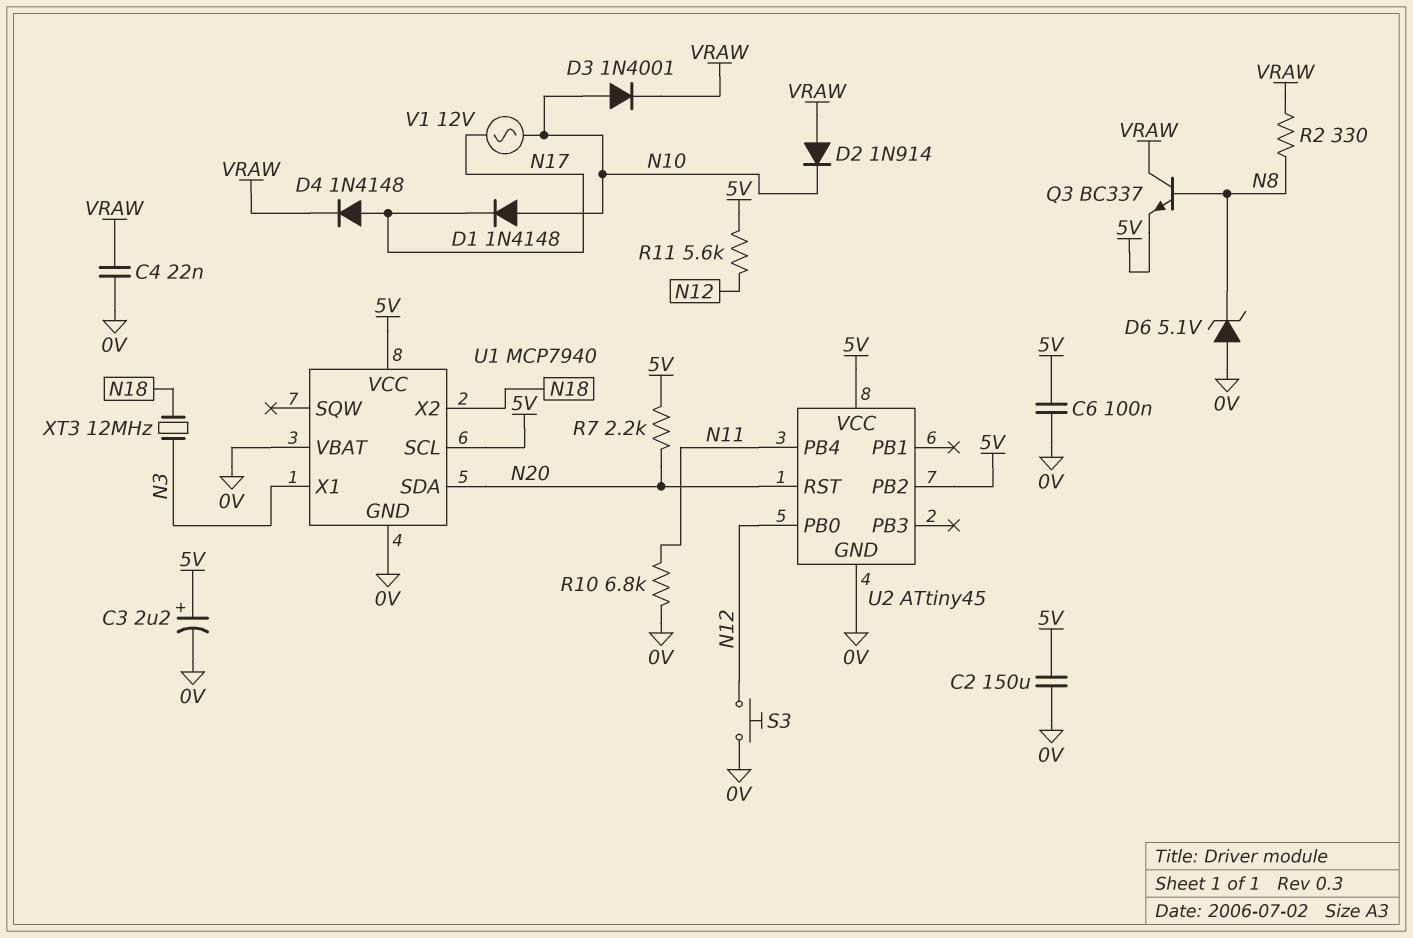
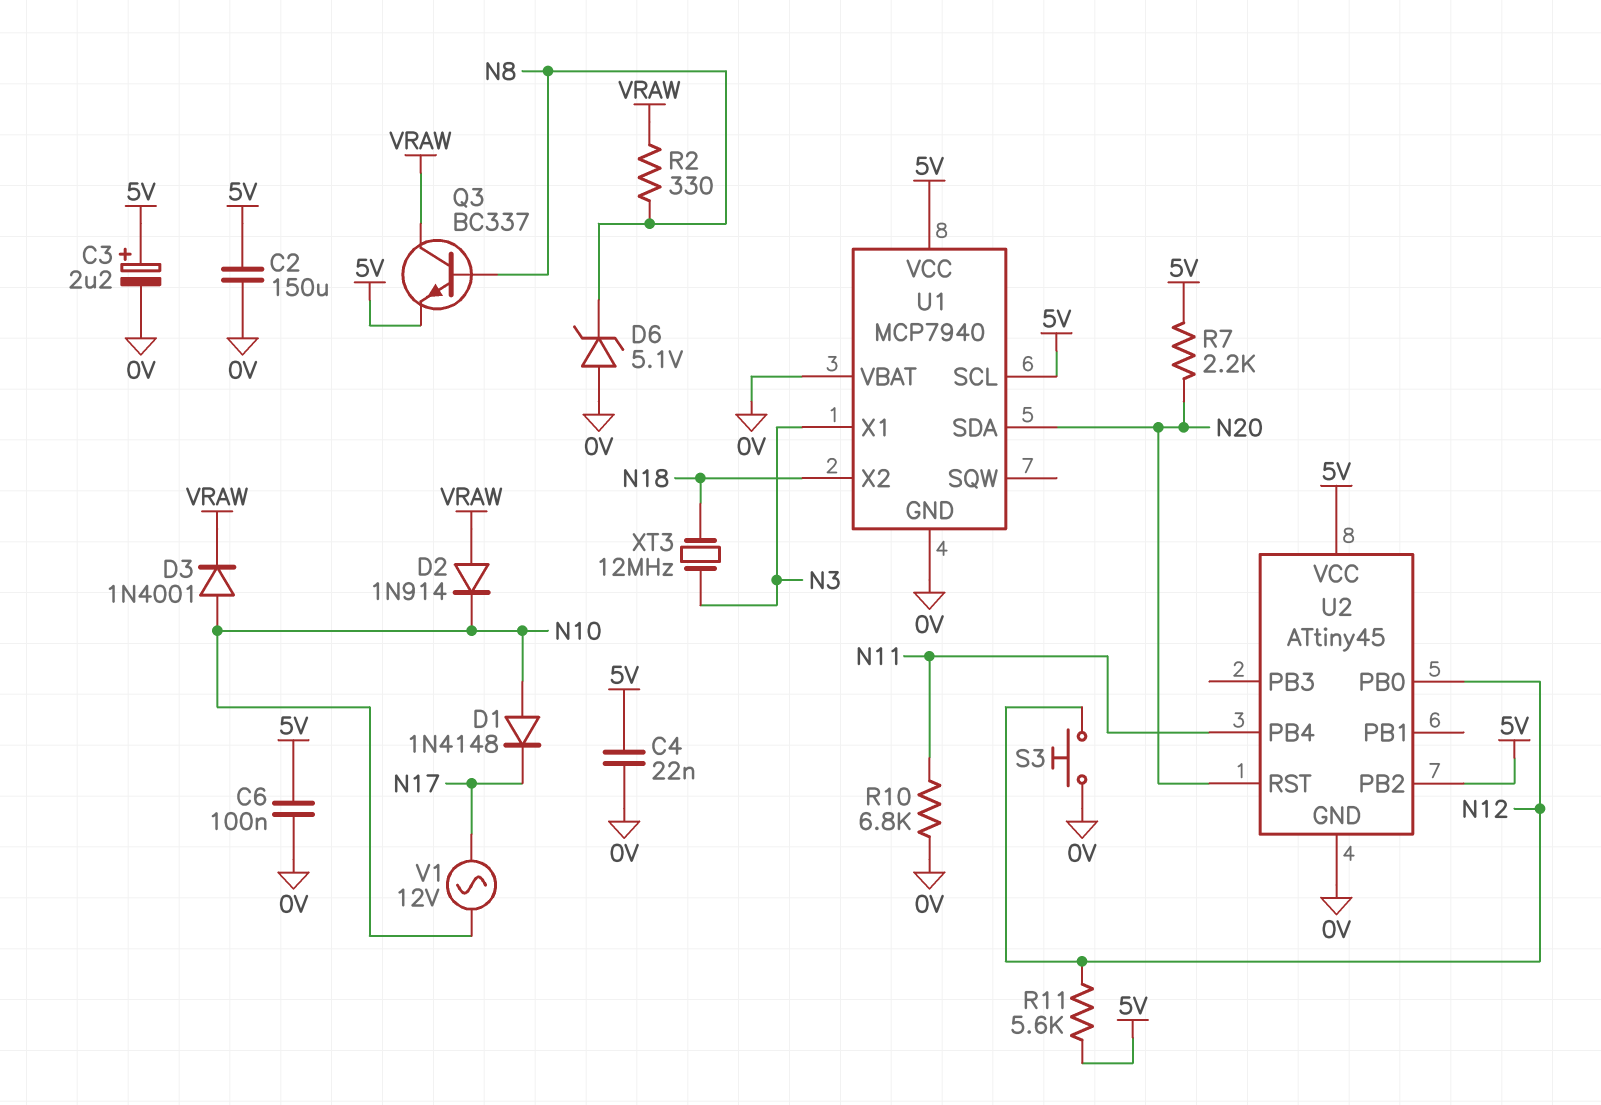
C4: 22nF (0V, VRAW) -> 22nF (0V, 5V)
D4: diode 1N4148 (A N17, K VRAW) -> none

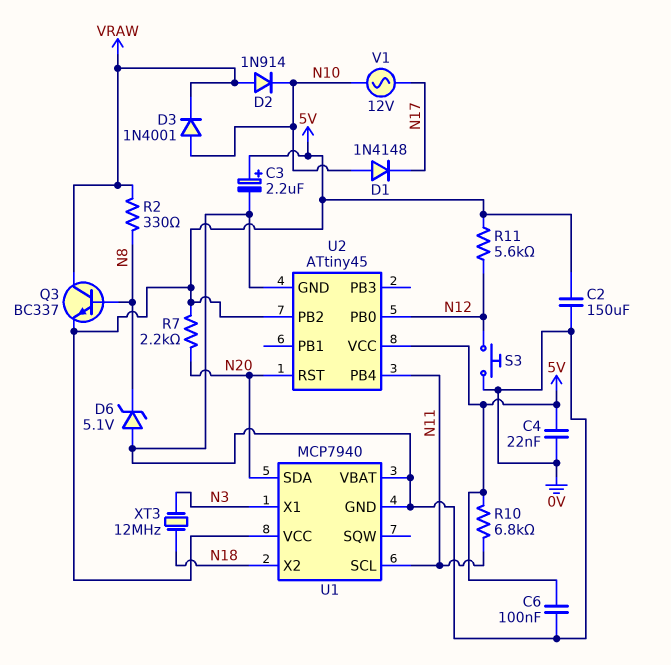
R10: 6.8k (0V, N11) -> 6.8k (5V, N11)
U1 pin SCL: 5V -> N11

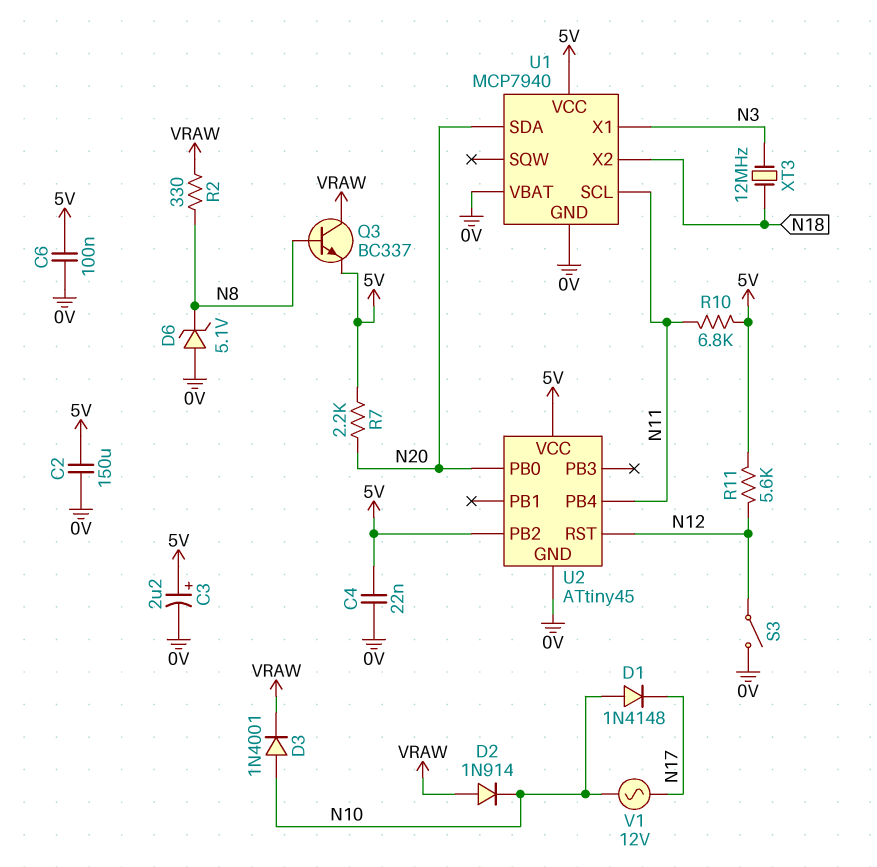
S3: button (0V, N12) -> switch (0V, N12)
U2 pin PB0: N12 -> N20
U2 pin RST: N20 -> N12

